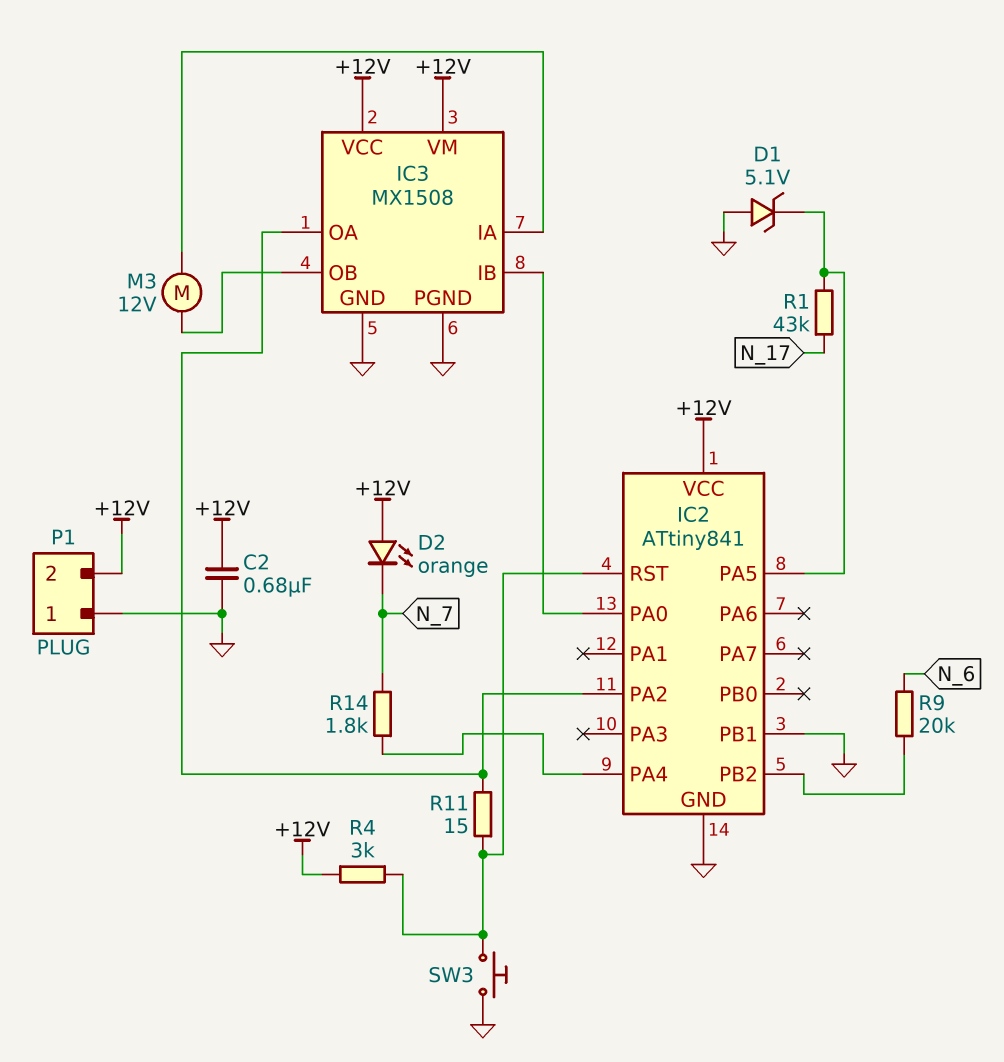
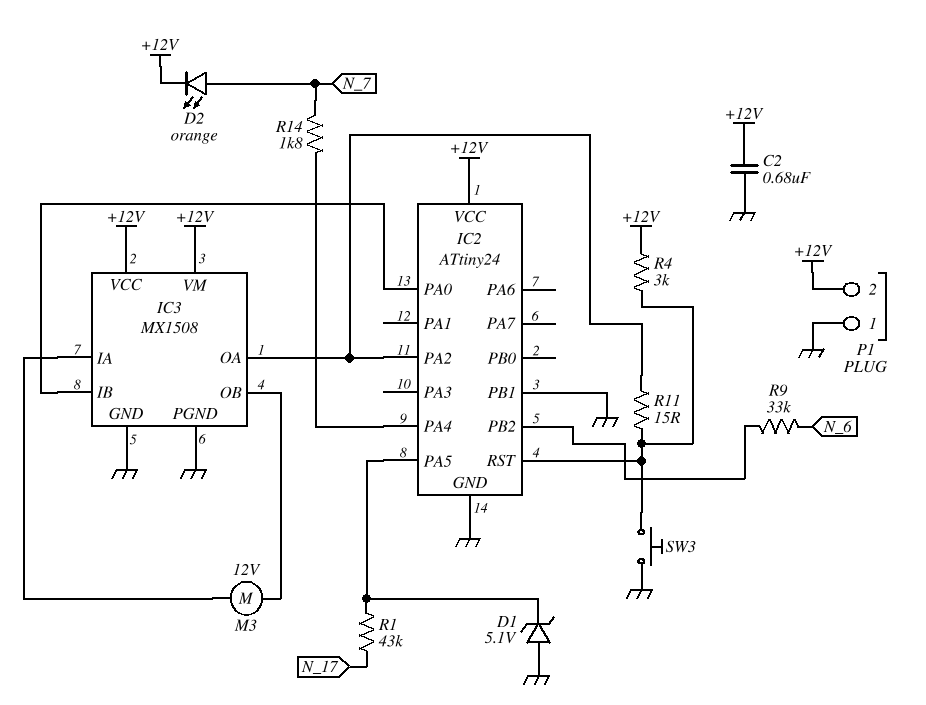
D2: LED orange (A +12V, K N_7) -> LED orange (A N_7, K +12V)
IC2: ATtiny841 -> ATtiny24
R9: 20k (IC2/PB2, N_6) -> 33k (IC2/PB2, N_6)

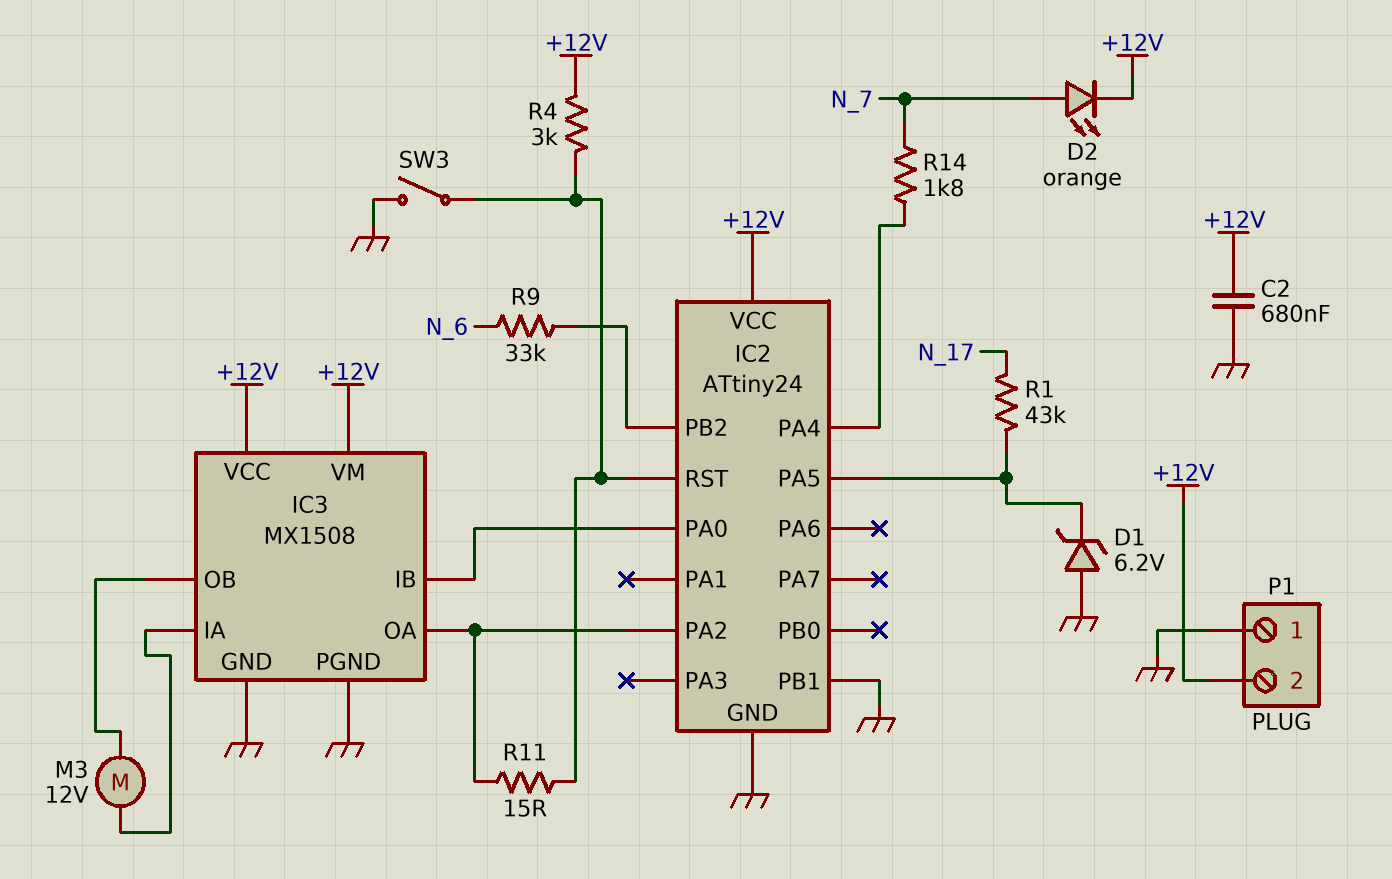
D1: zener 5.1V (A GND, K IC2/PA5) -> zener 6.2V (A GND, K IC2/PA5)
SW3: button (GND, IC2/RST) -> switch (GND, IC2/RST)

